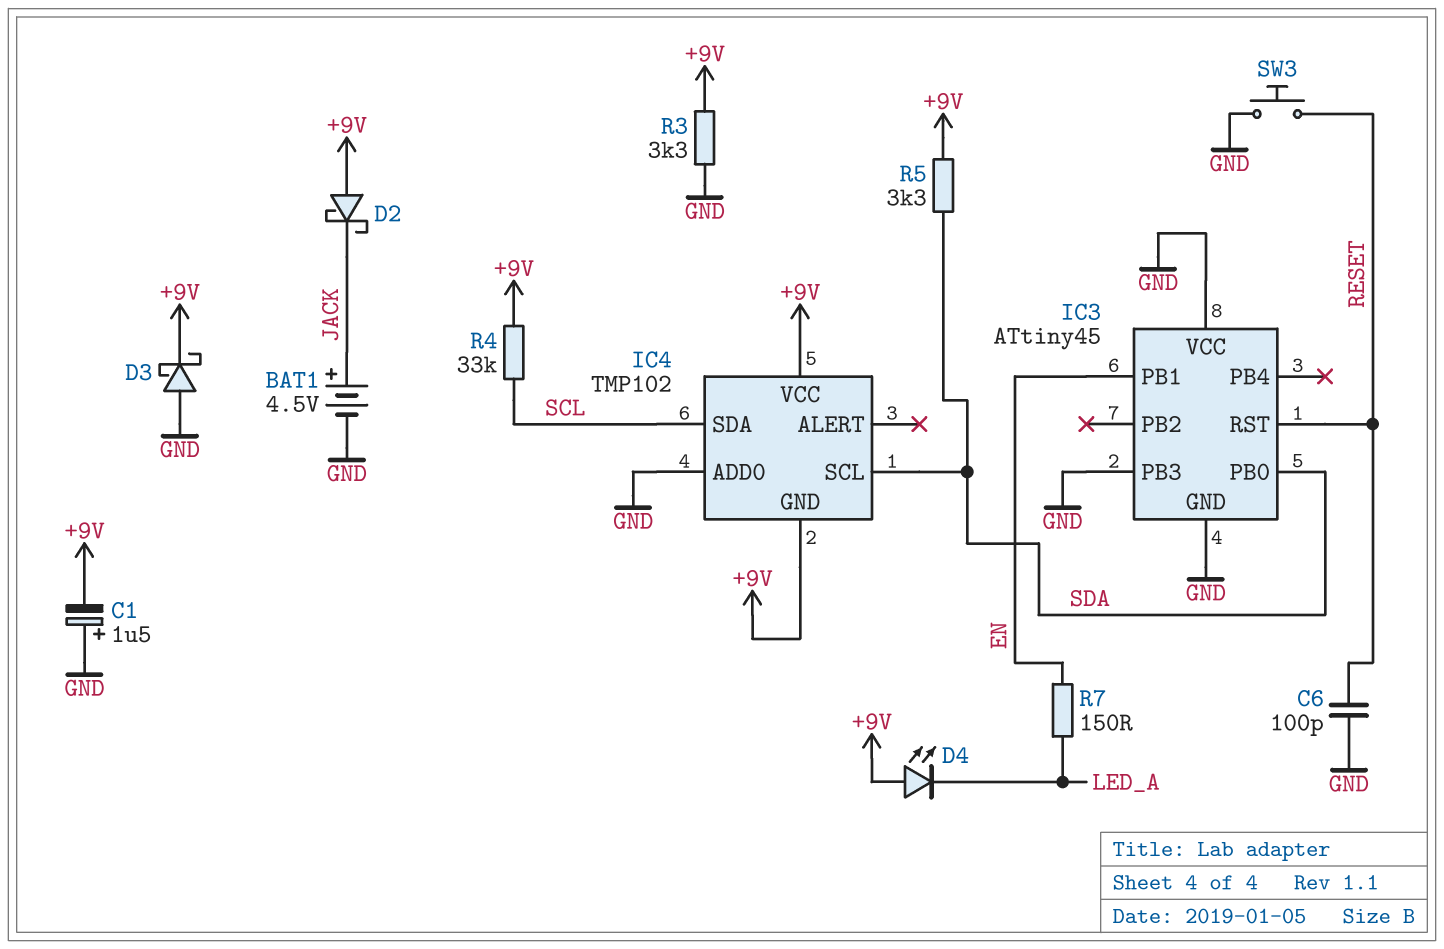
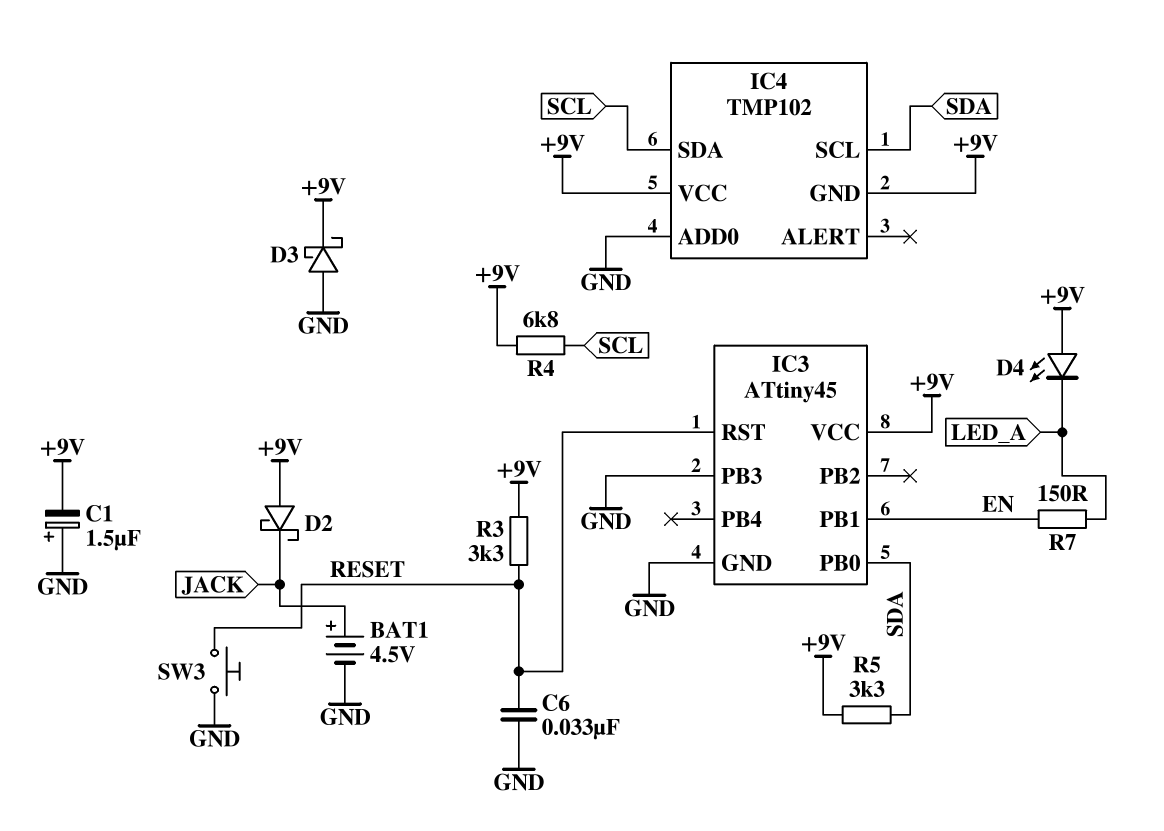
C6: 100pF (GND, RESET) -> 33nF (GND, RESET)
IC3 pin VCC: GND -> +9V
R3: 3.3k (+9V, GND) -> 3.3k (+9V, RESET)
R4: 33k (+9V, SCL) -> 6.8k (+9V, SCL)

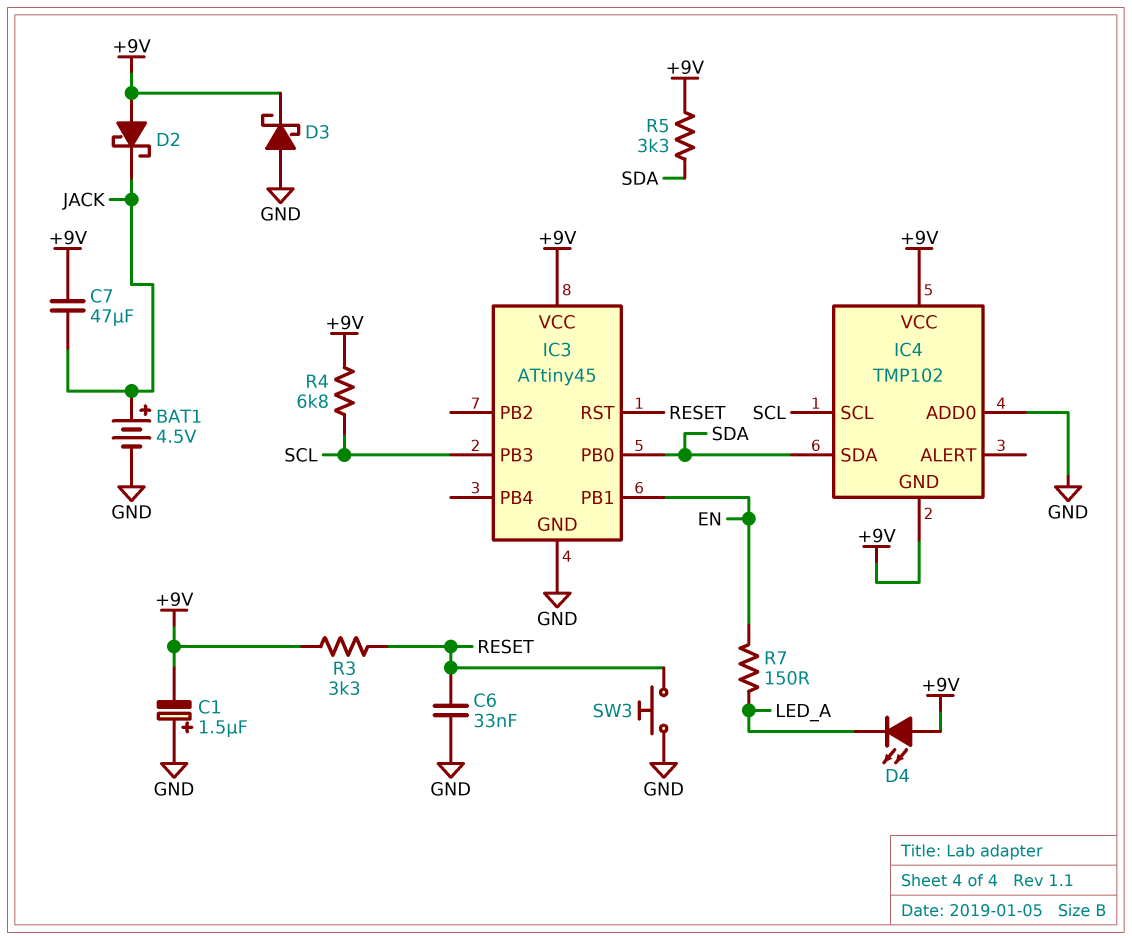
C7: none -> 47uF (+9V, JACK)
IC3 pin PB3: GND -> SCL
IC4 pin SCL: SDA -> SCL
IC4 pin SDA: SCL -> SDA

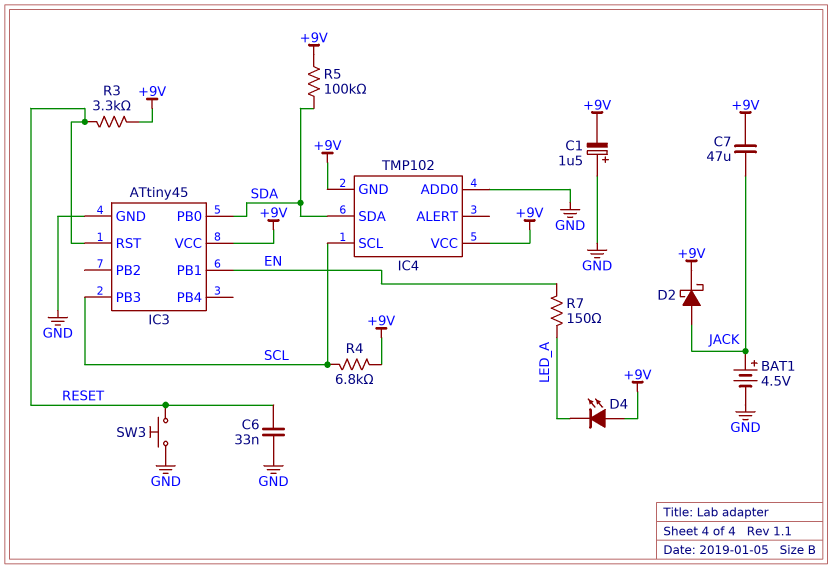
D2: schottky (A +9V, K JACK) -> schottky (A JACK, K +9V)
D3: schottky (A GND, K +9V) -> none
R5: 3.3k (+9V, SDA) -> 100k (+9V, SDA)

